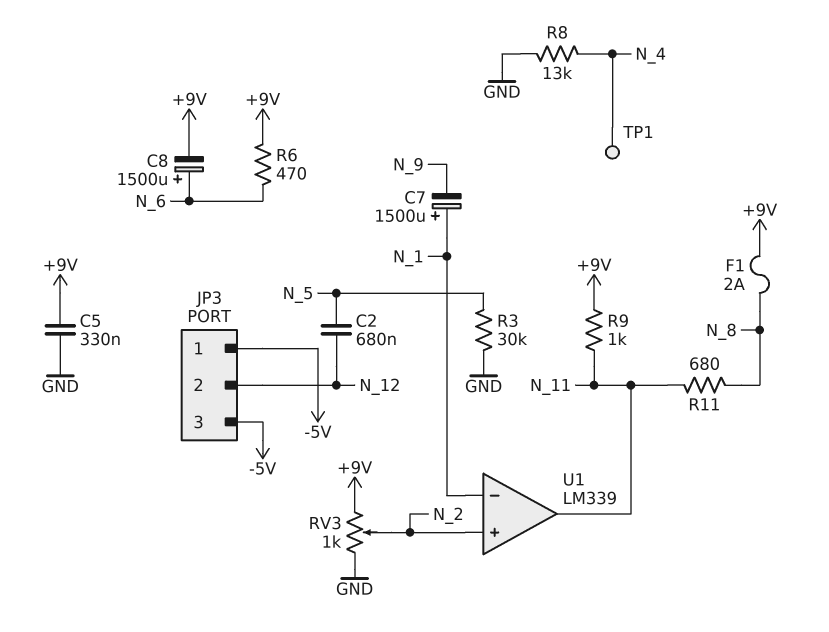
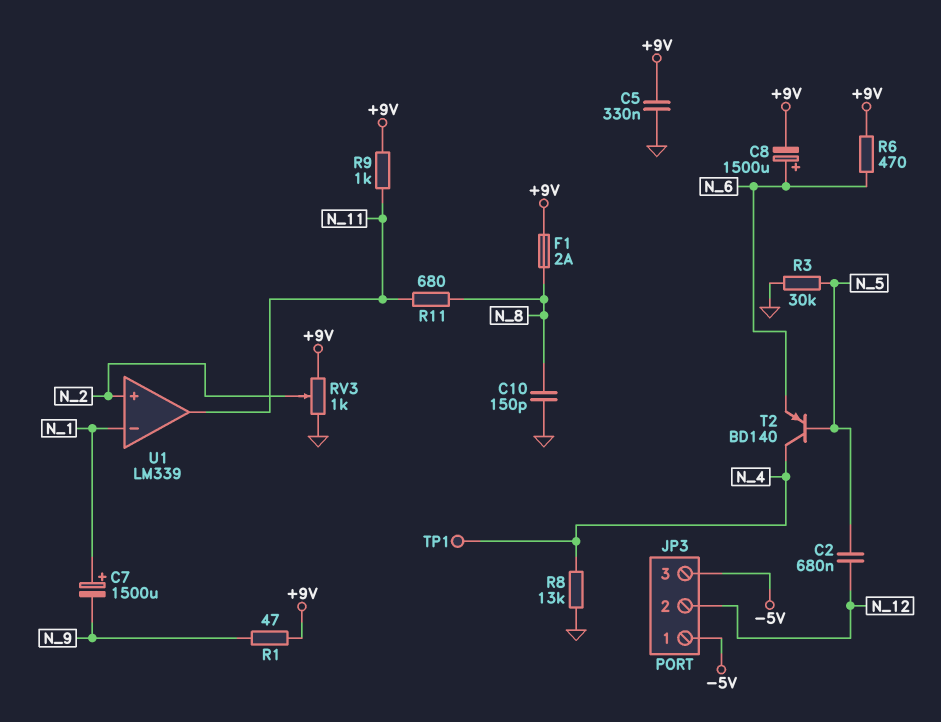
C10: none -> 150pF (GND, N_8)
R1: none -> 47 (+9V, N_9)
T2: none -> PNP BD140 (B N_5, C N_4, E N_6)

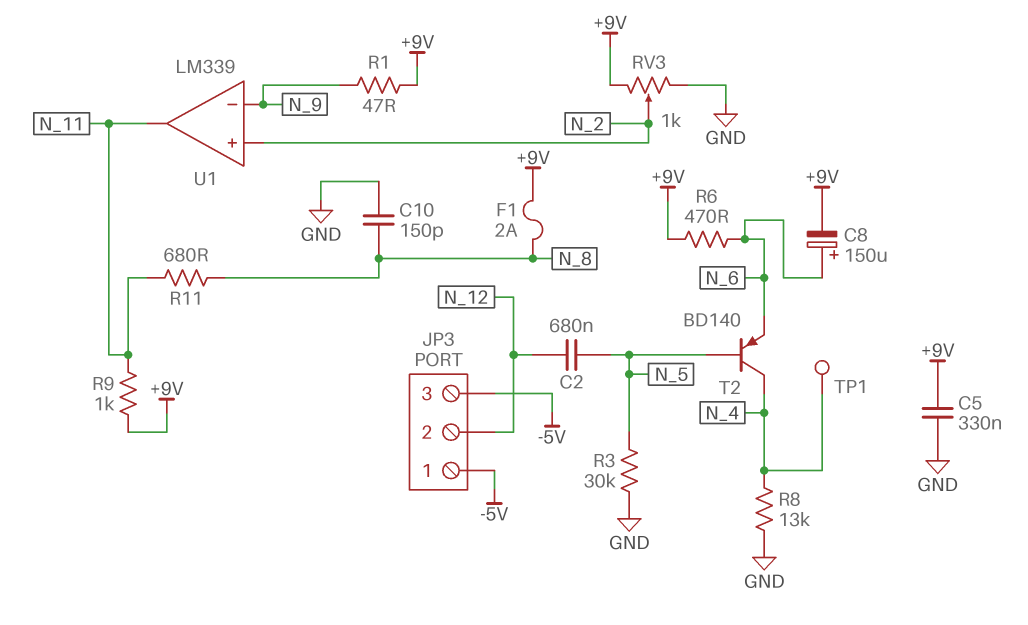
C7: 1500uF (plus N_1, minus N_9) -> none
C8: 1500uF (plus N_6, minus +9V) -> 150uF (plus N_6, minus +9V)
U1 pin in-: N_1 -> N_9

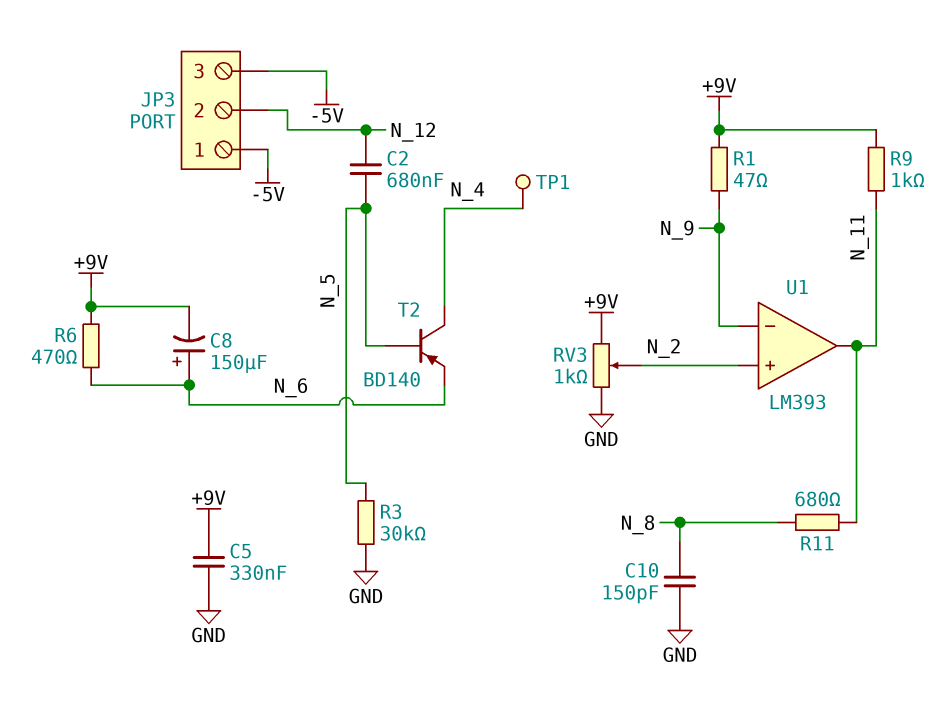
F1: 2A (+9V, N_8) -> none
R8: 13k (GND, N_4) -> none
U1: LM339 -> LM393

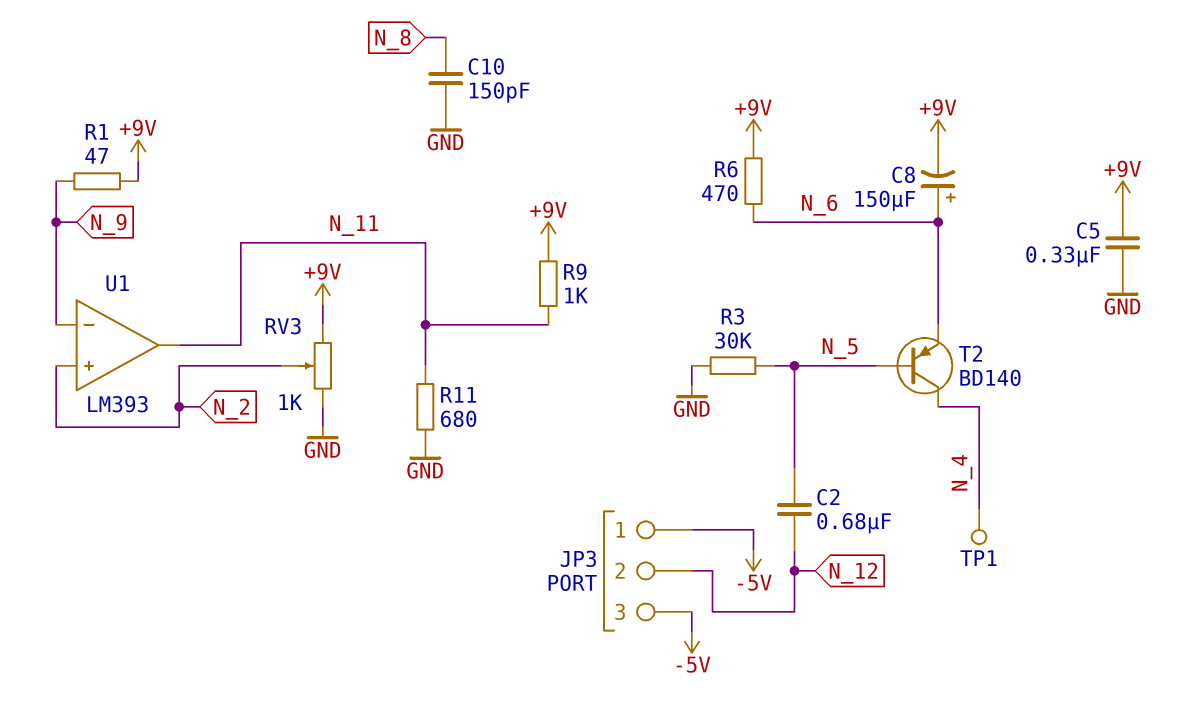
R11: 680 (N_8, N_11) -> 680 (GND, N_11)

